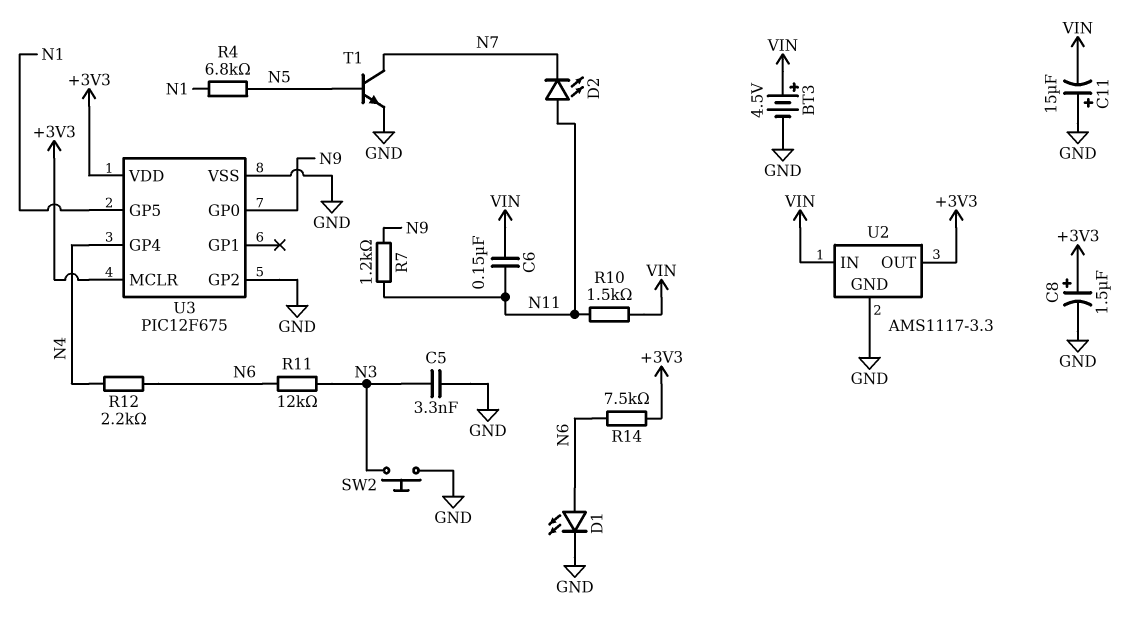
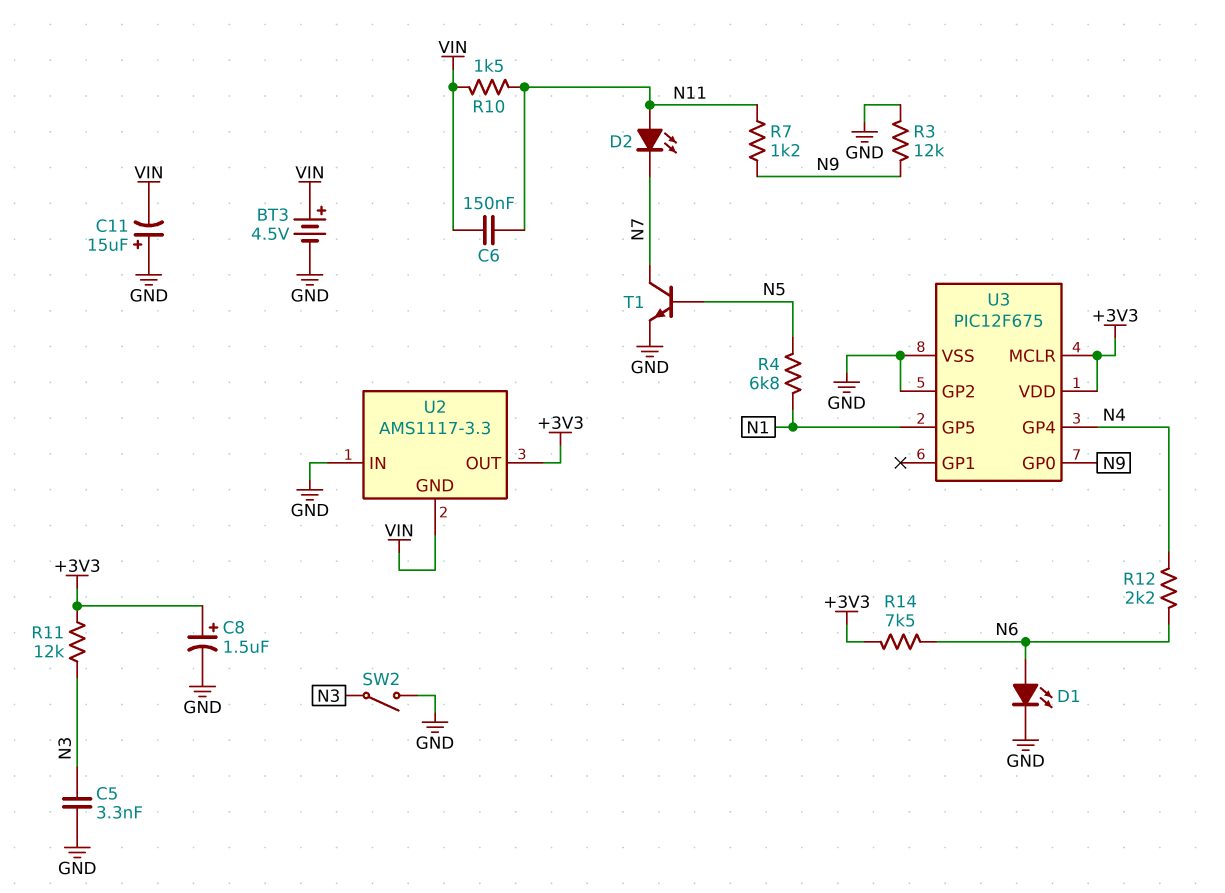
R3: none -> 12k (GND, N9)
R11: 12k (N3, N6) -> 12k (+3V3, N3)
SW2: button (GND, N3) -> switch (GND, N3)
U2 pin GND: GND -> VIN
U2 pin IN: VIN -> GND

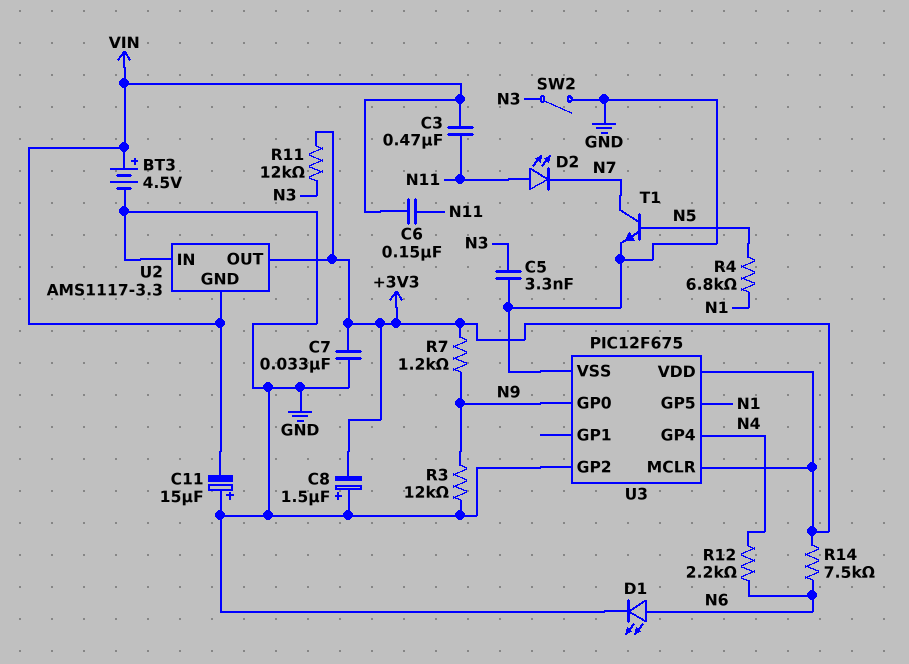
C3: none -> 470nF (N11, VIN)
C7: none -> 33nF (+3V3, GND)
C8: 1.5uF (plus +3V3, minus GND) -> 1.5uF (plus GND, minus +3V3)
R7: 1.2k (N9, N11) -> 1.2k (+3V3, N9)
R10: 1.5k (N11, VIN) -> none

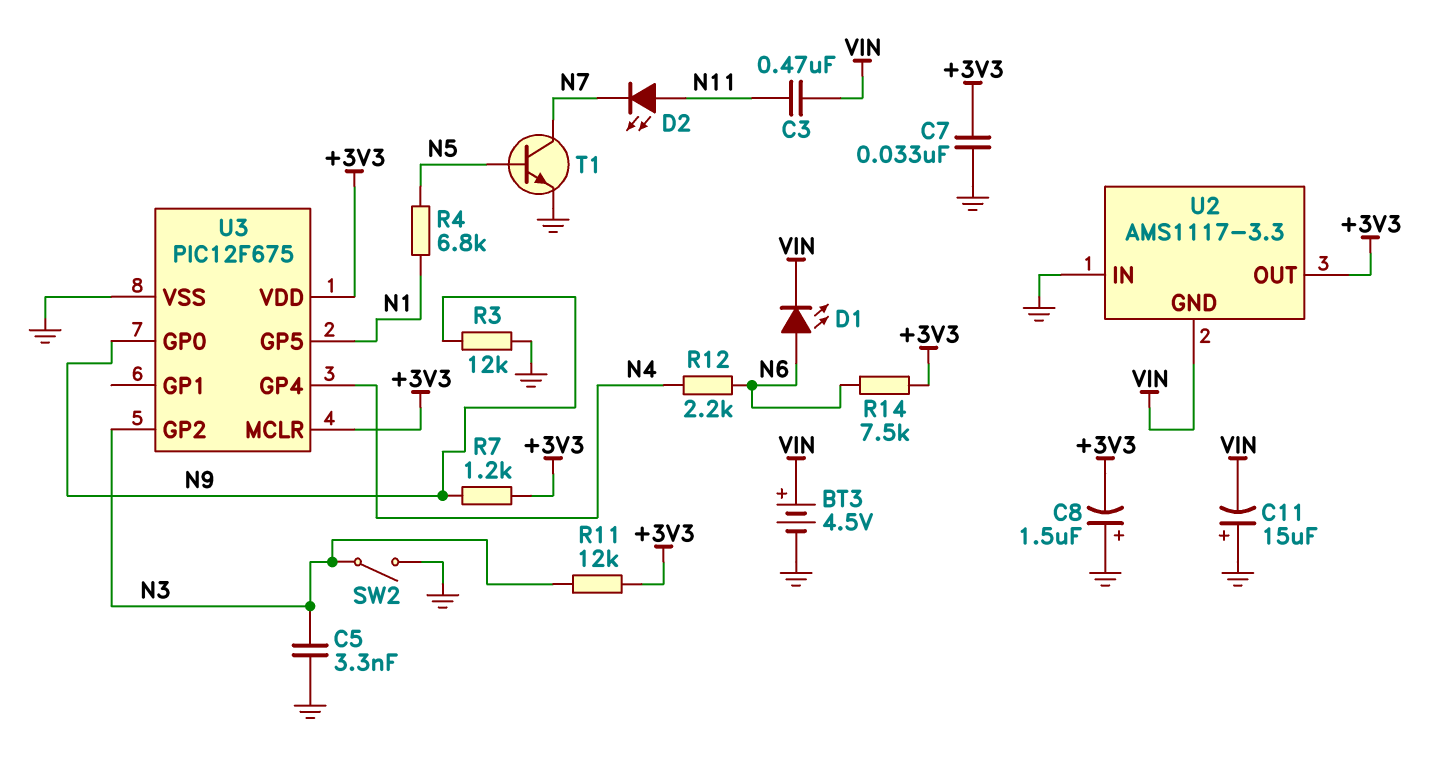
C6: 150nF (N11, VIN) -> none
D1: LED (A N6, K GND) -> LED (A N6, K VIN)
U3 pin GP2: GND -> N3

